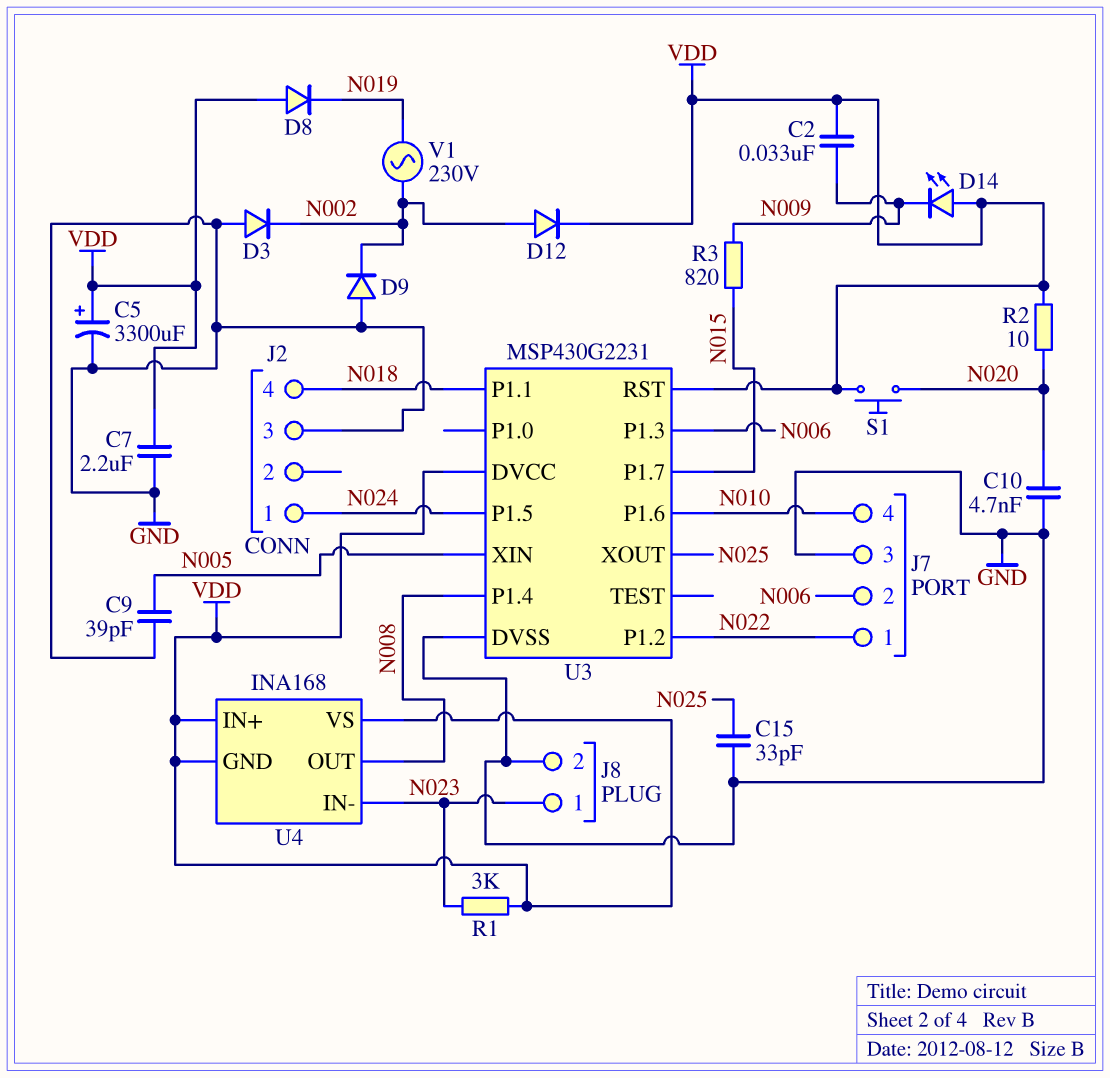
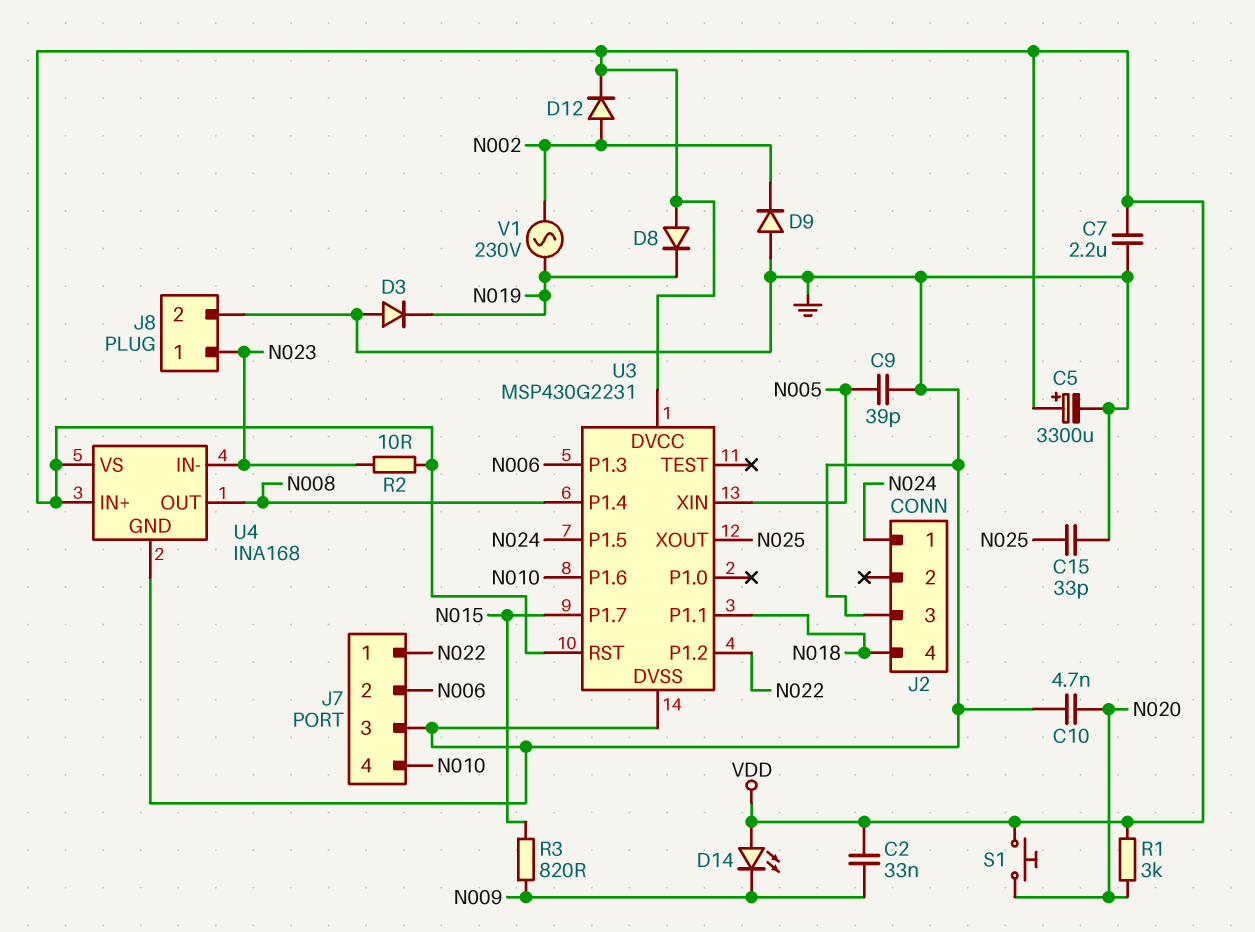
D3: diode (A GND, K N002) -> diode (A GND, K N019)
R1: 3k (N023, VDD) -> 3k (N020, VDD)
R2: 10 (N020, VDD) -> 10 (N023, VDD)
U4 pin GND: VDD -> GND

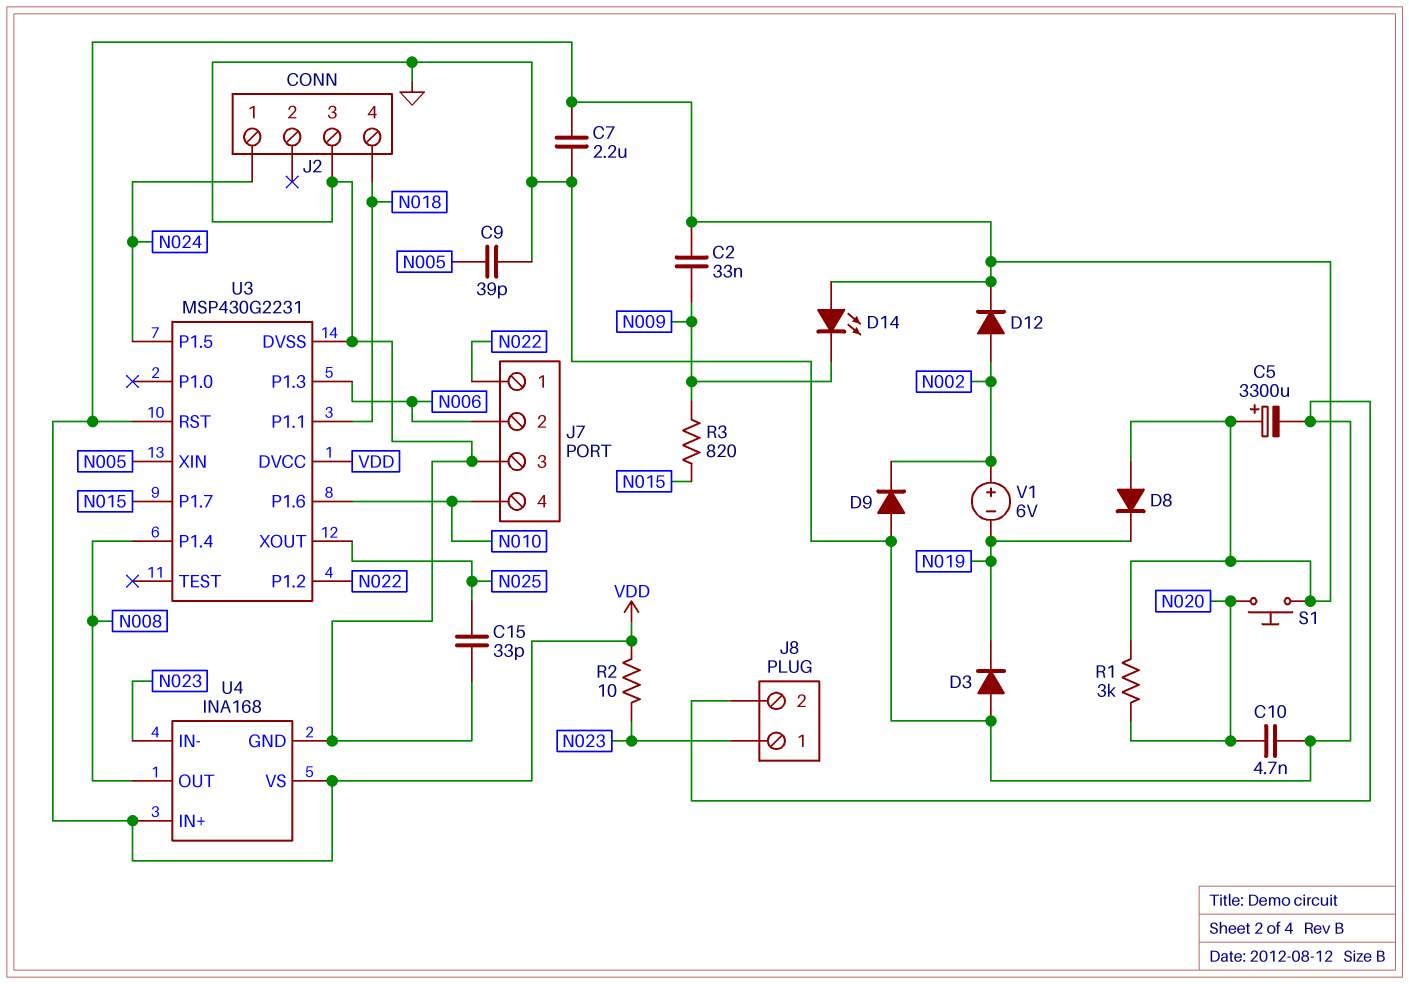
V1: AC 230V (N002, N019) -> 6V (plus N002, minus N019)

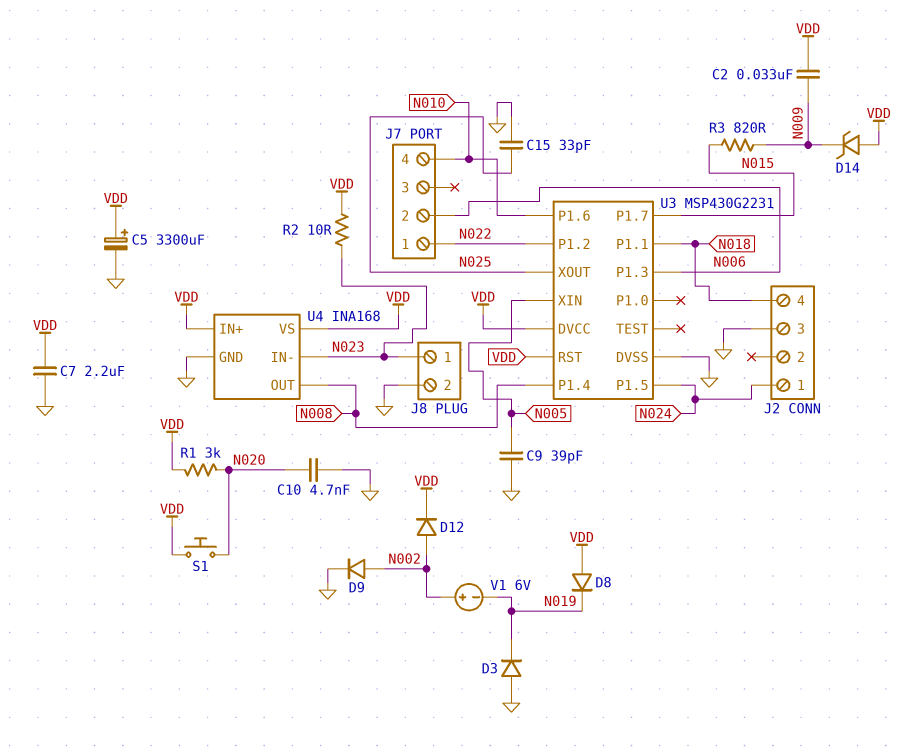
D9: diode (A GND, K N002) -> diode (A N002, K GND)
D14: LED (A VDD, K N009) -> zener (A VDD, K N009)
J7 pin 3: GND -> none

